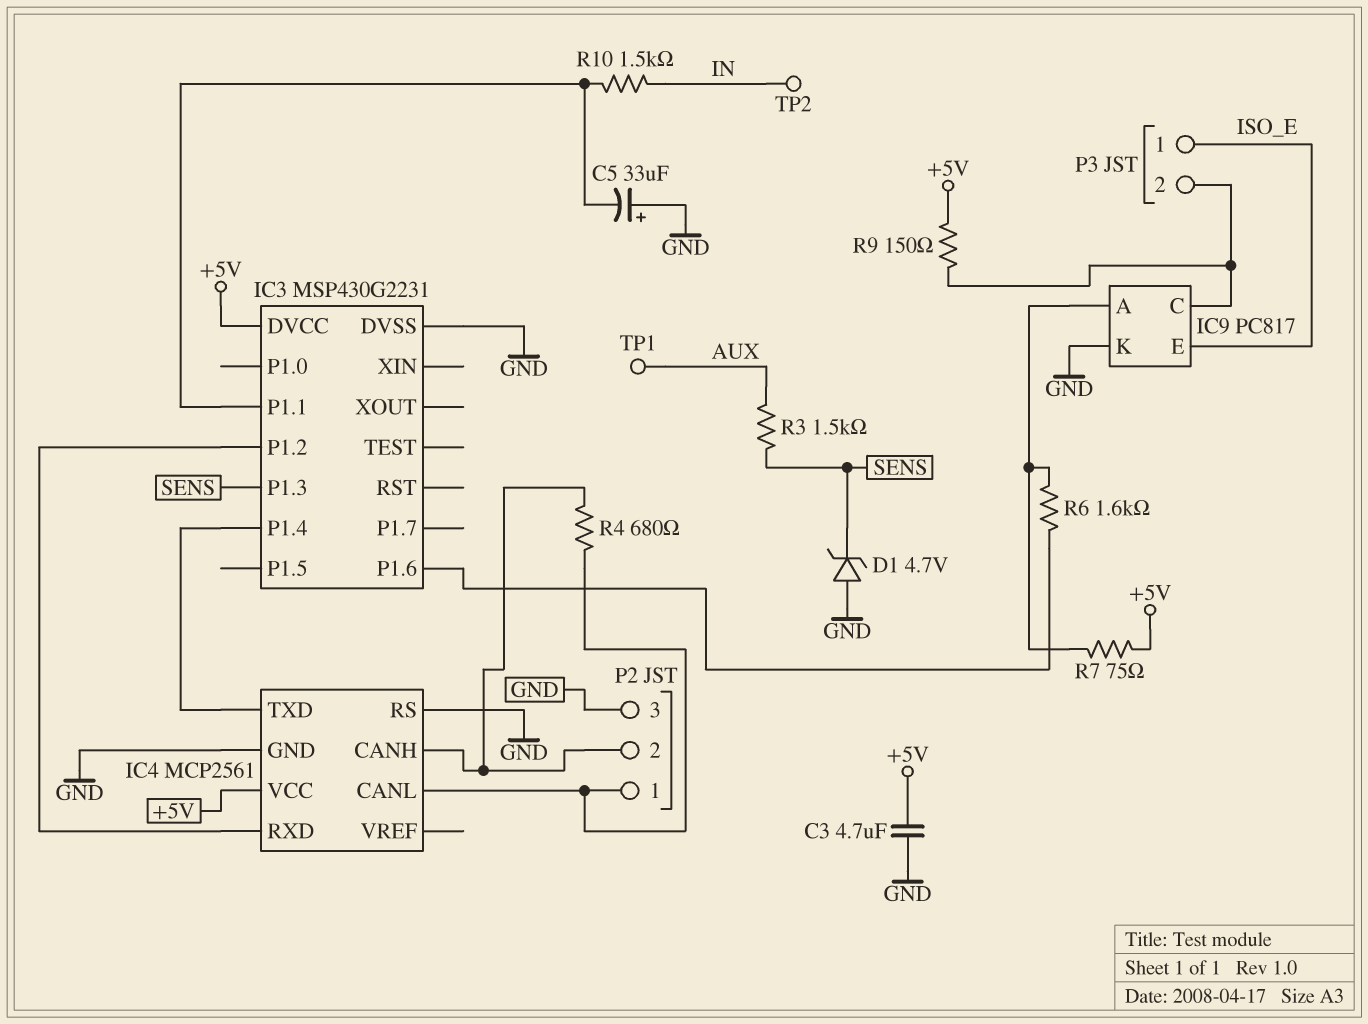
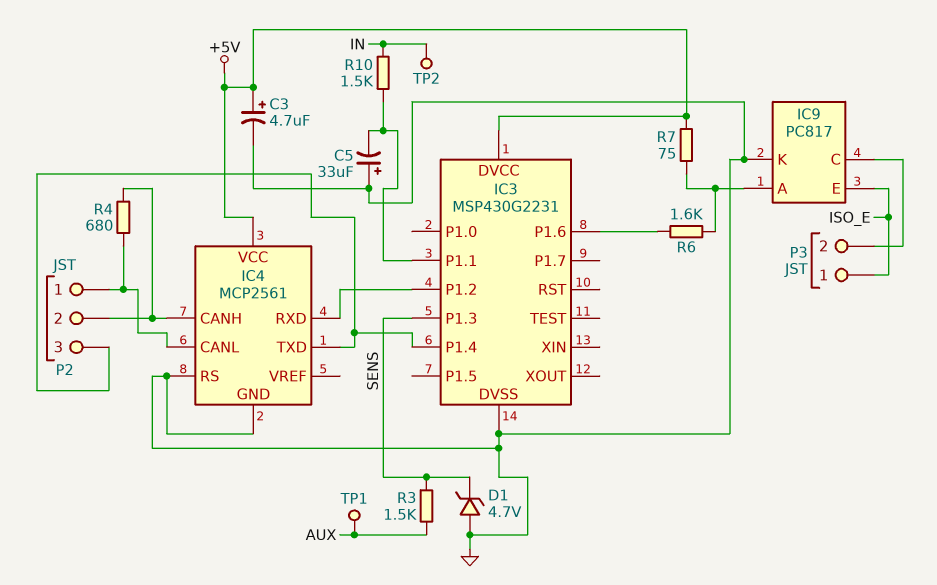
C3: 4.7uF (+5V, GND) -> 4.7uF (plus +5V, minus GND)
P2 pin 3: GND -> IC3/P1.4
R9: 150 (+5V, IC9/C) -> none

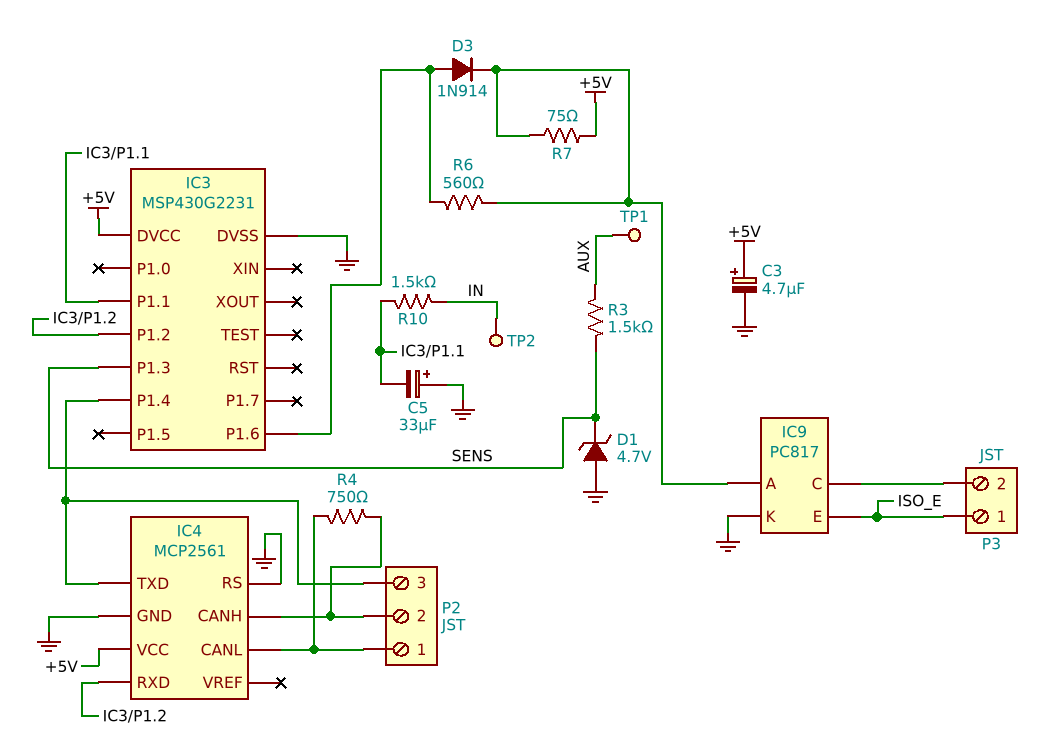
D3: none -> diode 1N914 (A IC3/P1.6, K IC9/A)
R4: 680 (IC4/CANH, IC4/CANL) -> 750 (IC4/CANH, IC4/CANL)
R6: 1.6k (IC3/P1.6, IC9/A) -> 560 (IC3/P1.6, IC9/A)

